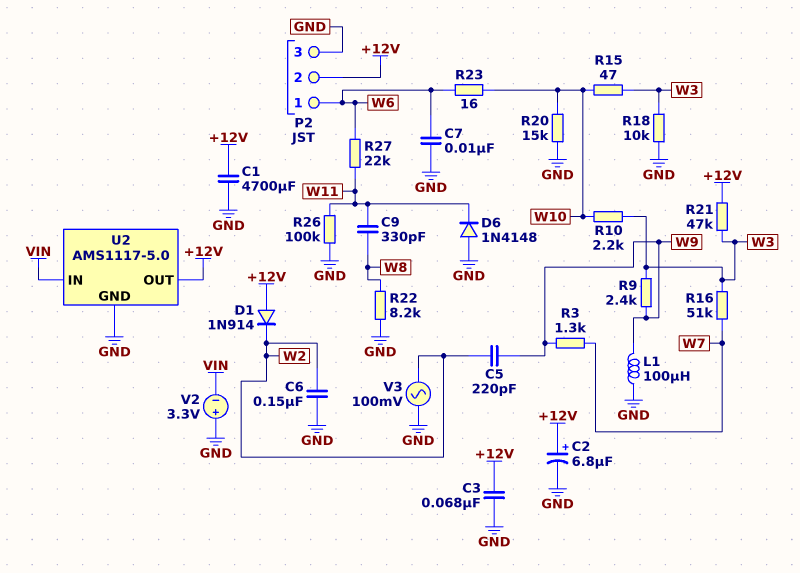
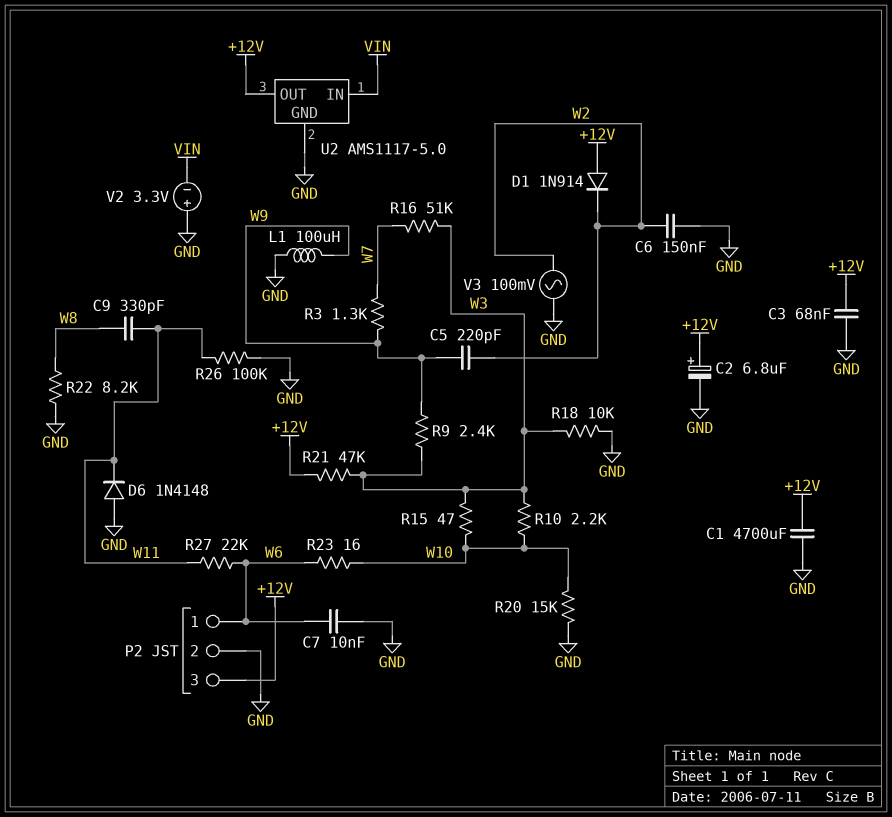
P2 pin 2: +12V -> GND
P2 pin 3: GND -> +12V

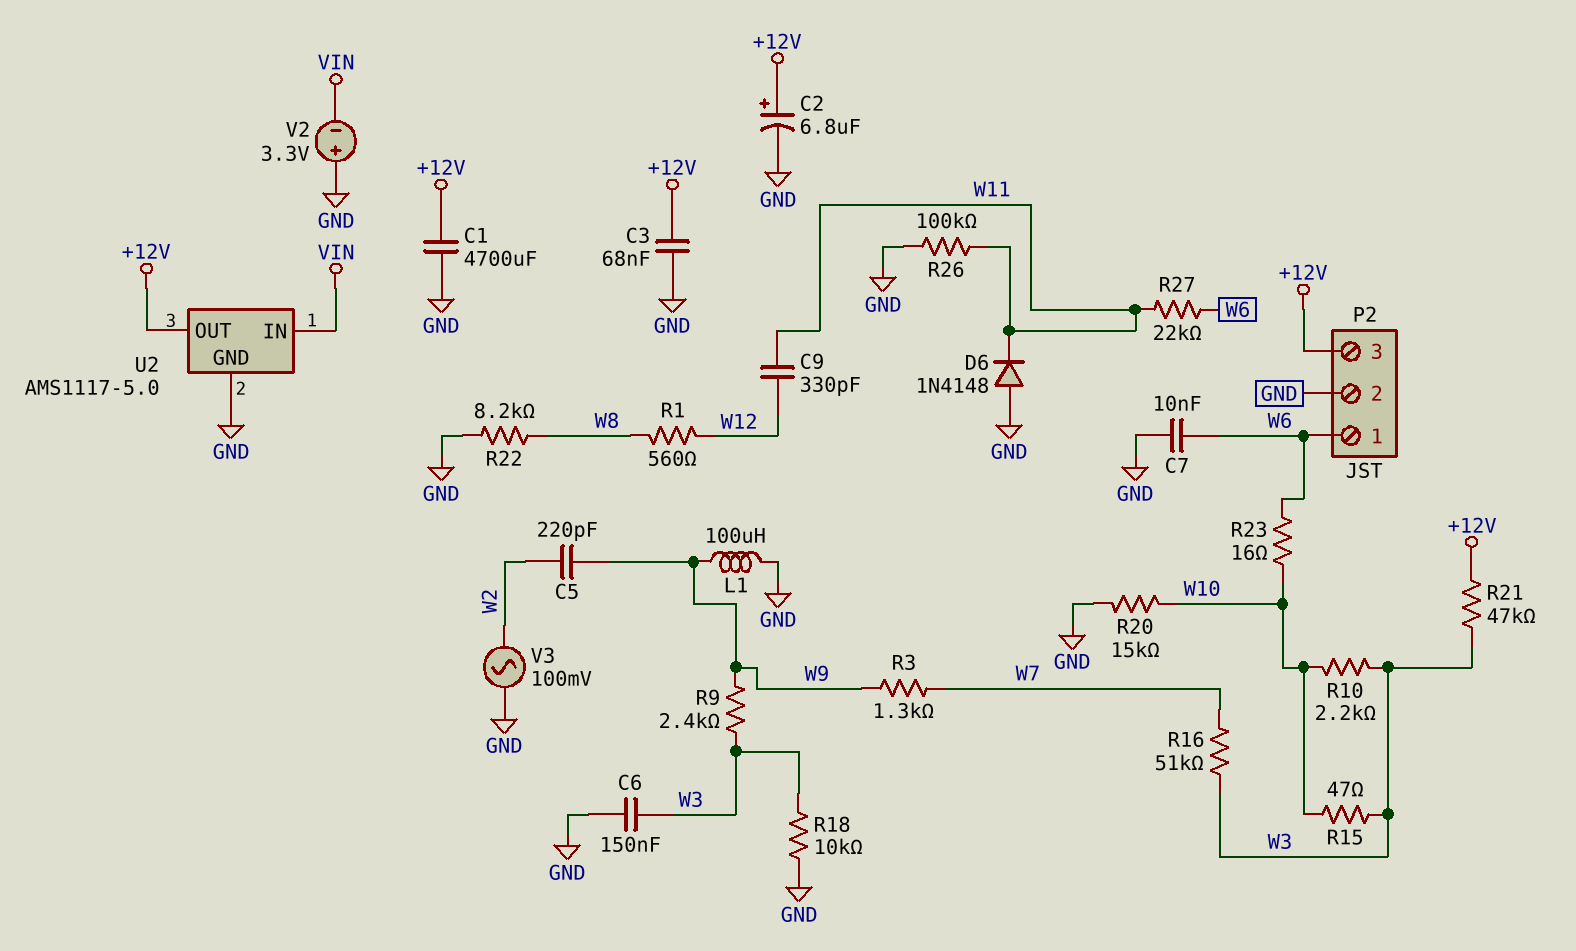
C6: 150nF (GND, W2) -> 150nF (GND, W3)
C9: 330pF (W8, W11) -> 330pF (W11, W12)
D1: diode 1N914 (A +12V, K W2) -> none
R1: none -> 560 (W8, W12)

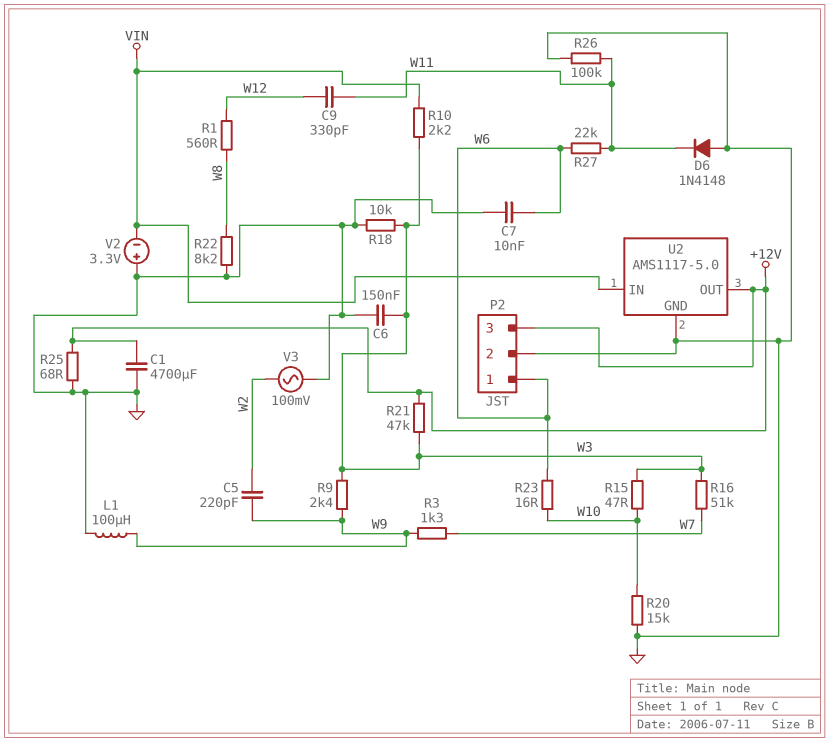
C2: 6.8uF (plus +12V, minus GND) -> none
C3: 68nF (+12V, GND) -> none
R10: 2.2k (W3, W10) -> 2.2k (VIN, W3)
R25: none -> 68 (+12V, GND)

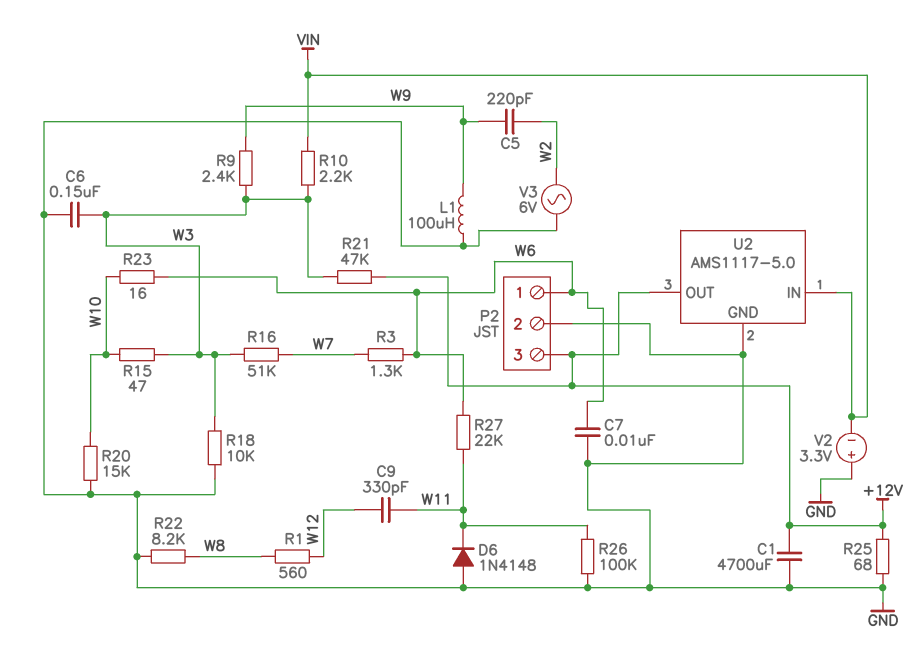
R3: 1.3k (W7, W9) -> 1.3k (W6, W7)
V3: AC 100mV (GND, W2) -> AC 6V (GND, W2)

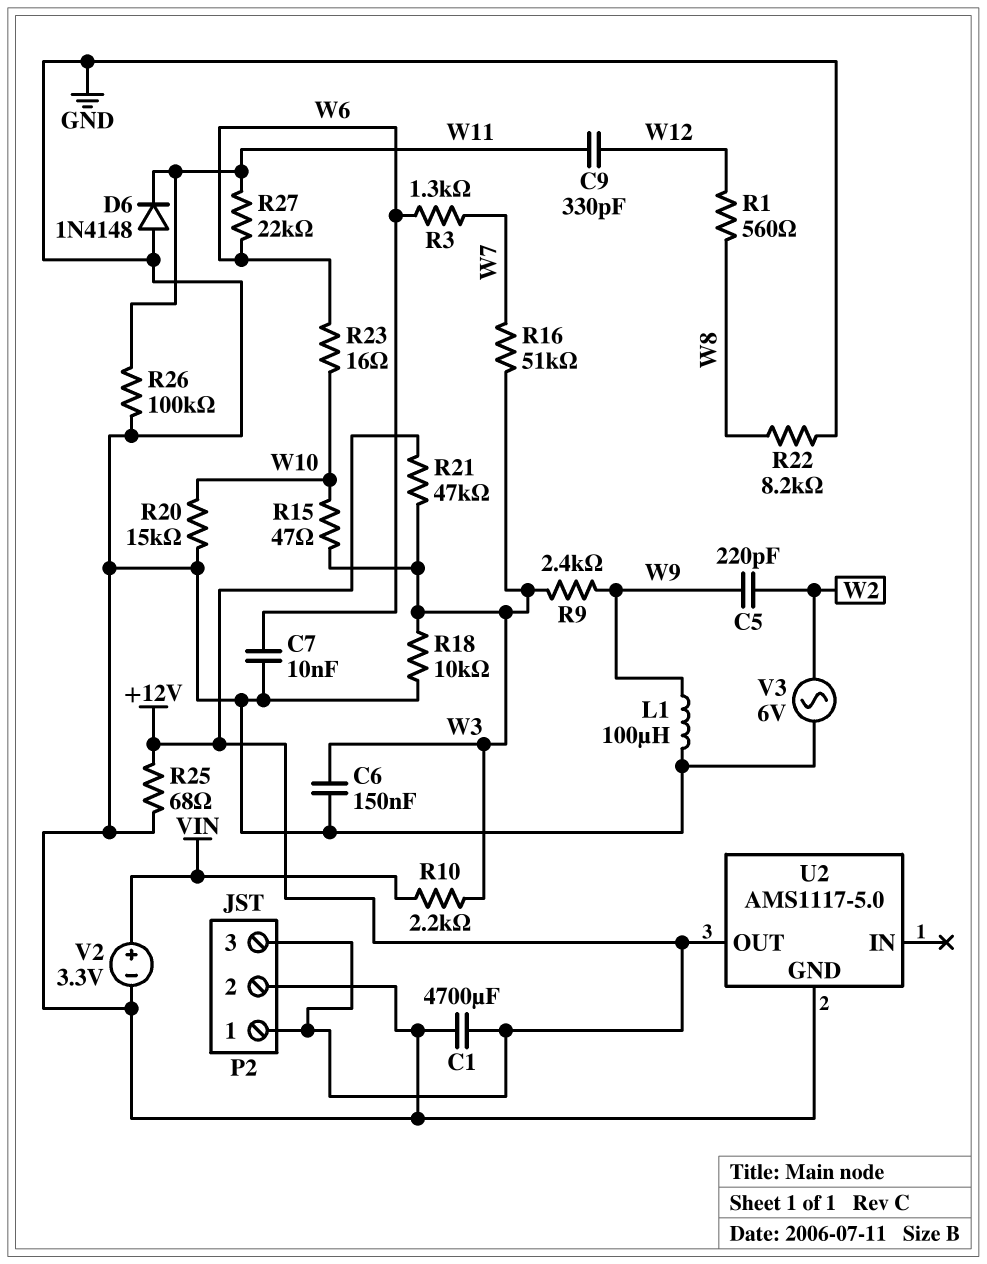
P2 pin 1: W6 -> +12V
U2 pin IN: VIN -> none
V2: 3.3V (plus GND, minus VIN) -> 3.3V (plus VIN, minus GND)

